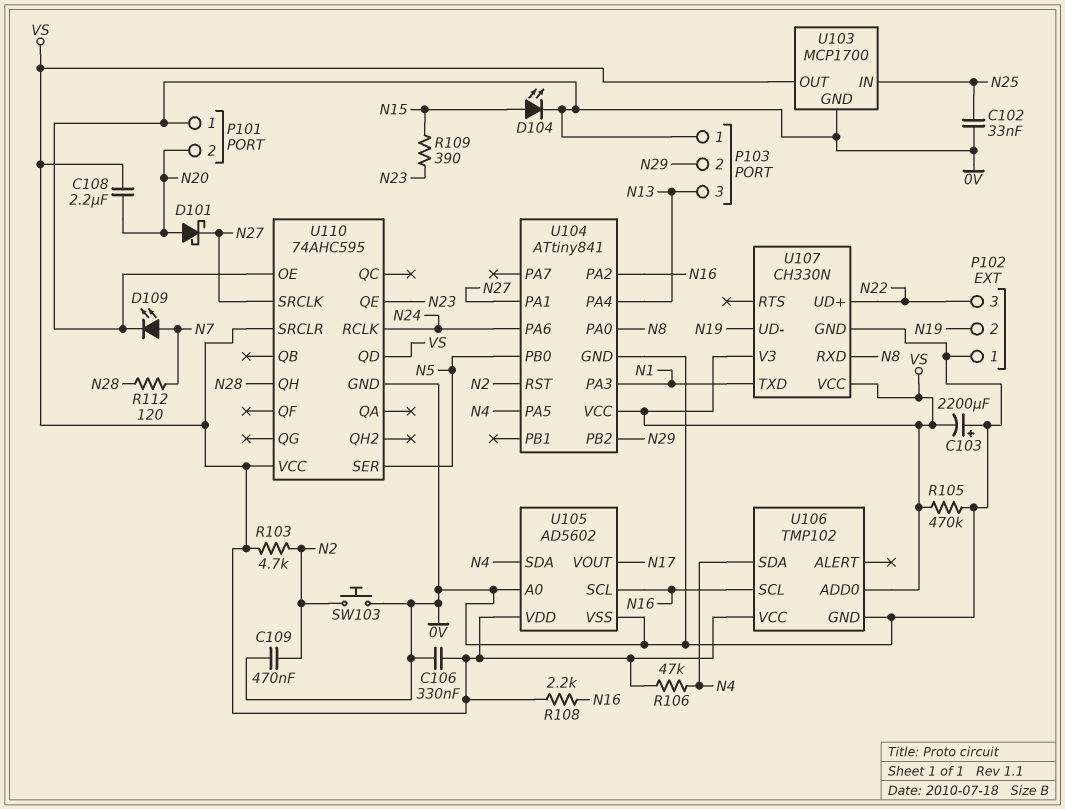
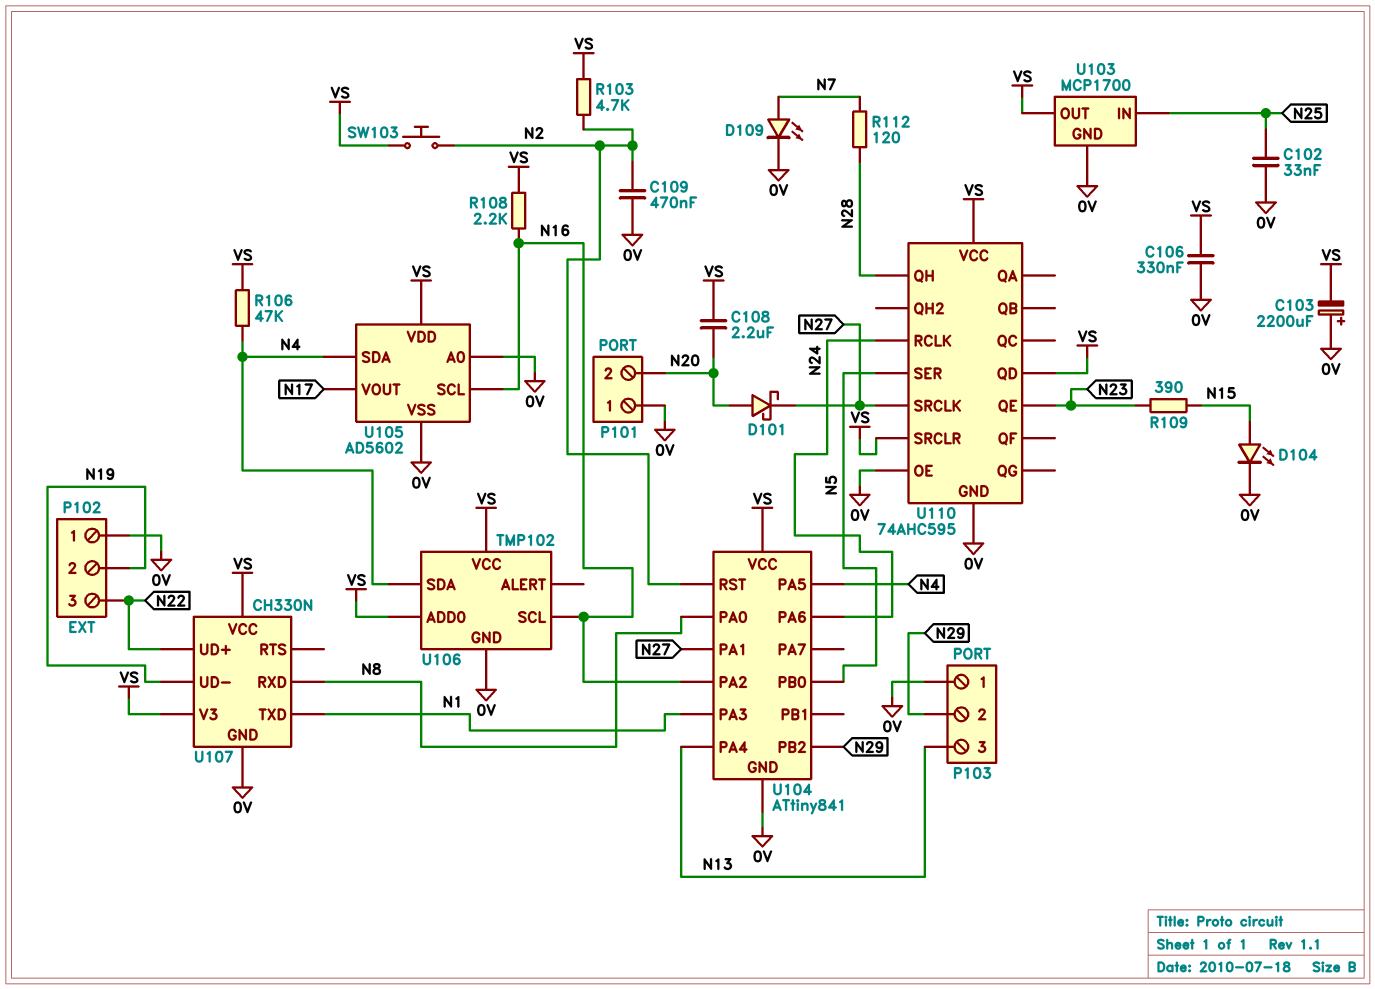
R105: 470k (0V, VS) -> none
SW103: button (0V, N2) -> button (N2, VS)

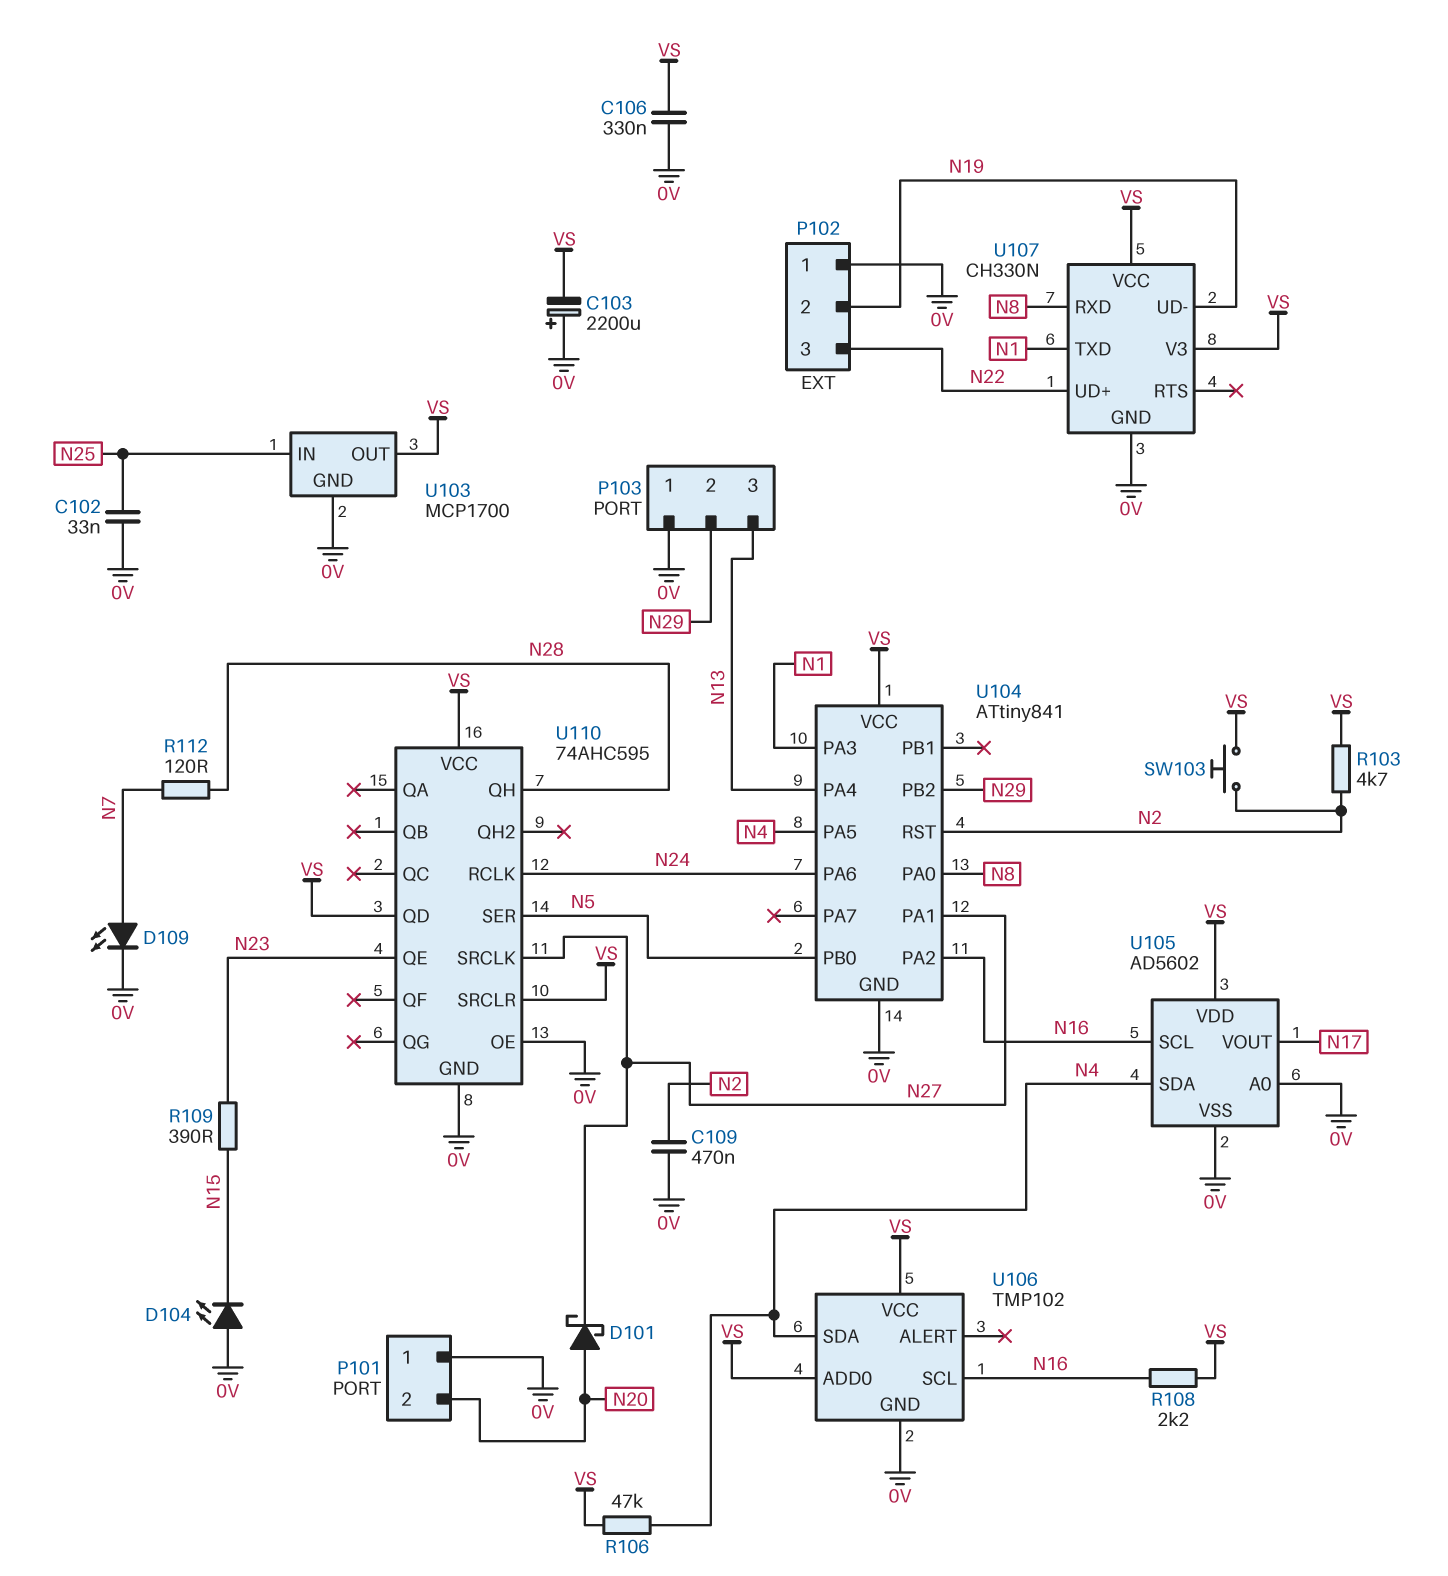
C108: 2.2uF (N20, VS) -> none
D104: LED (A N15, K 0V) -> LED (A 0V, K N15)

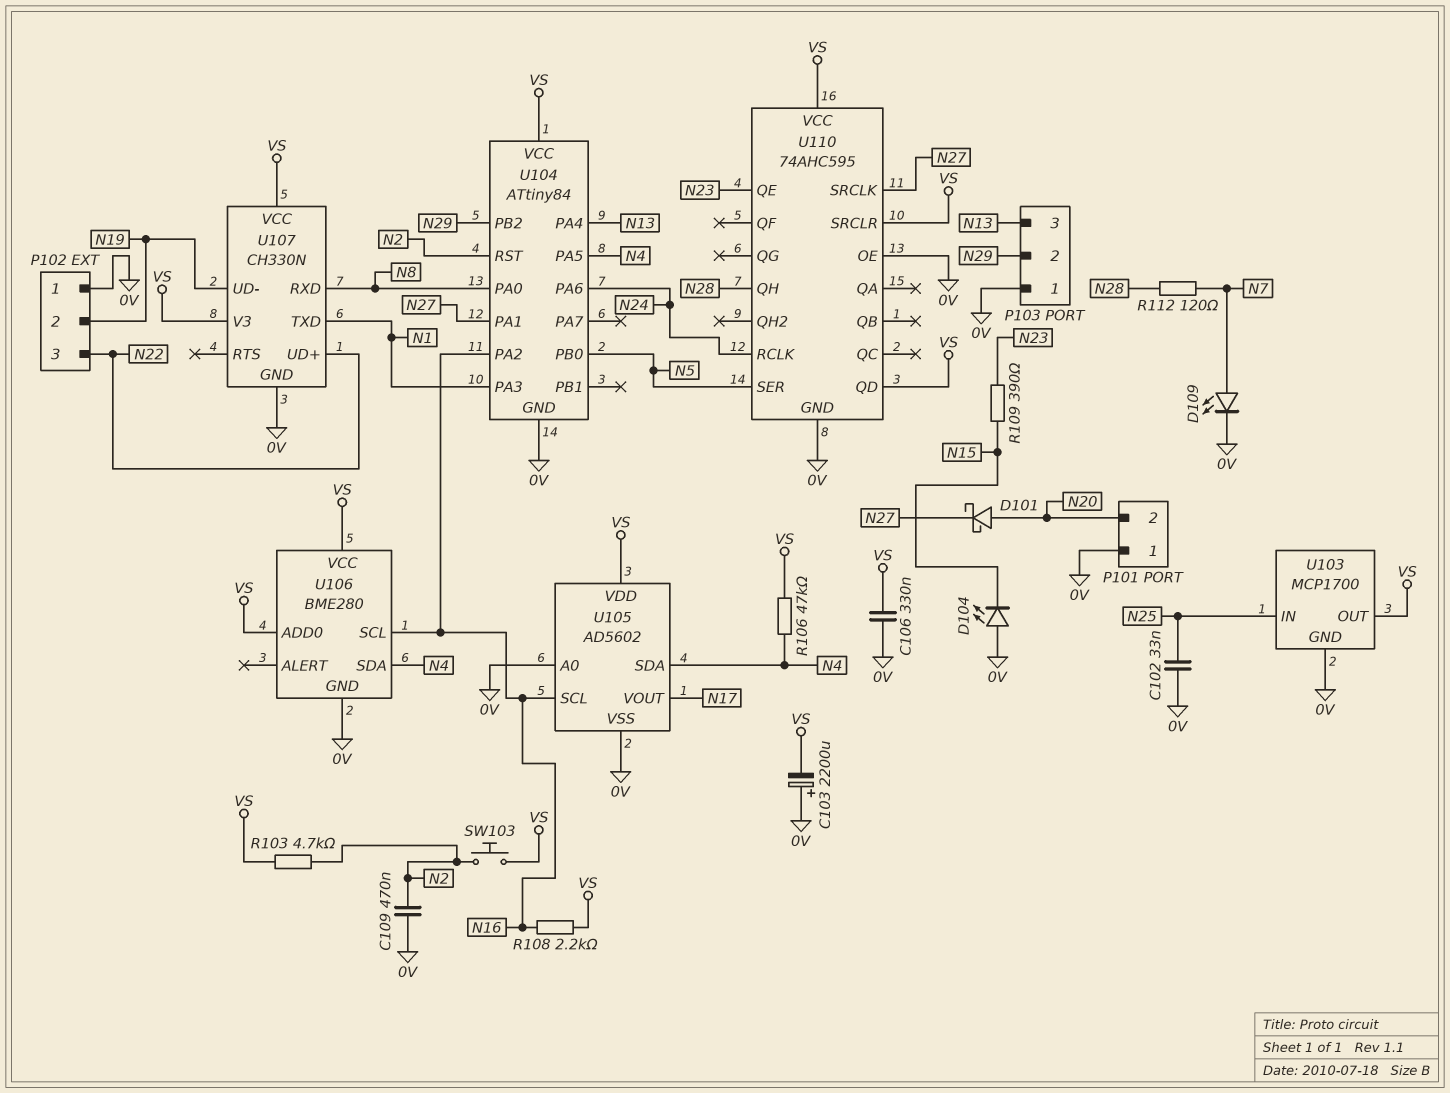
U104: ATtiny841 -> ATtiny84
U106: TMP102 -> BME280

